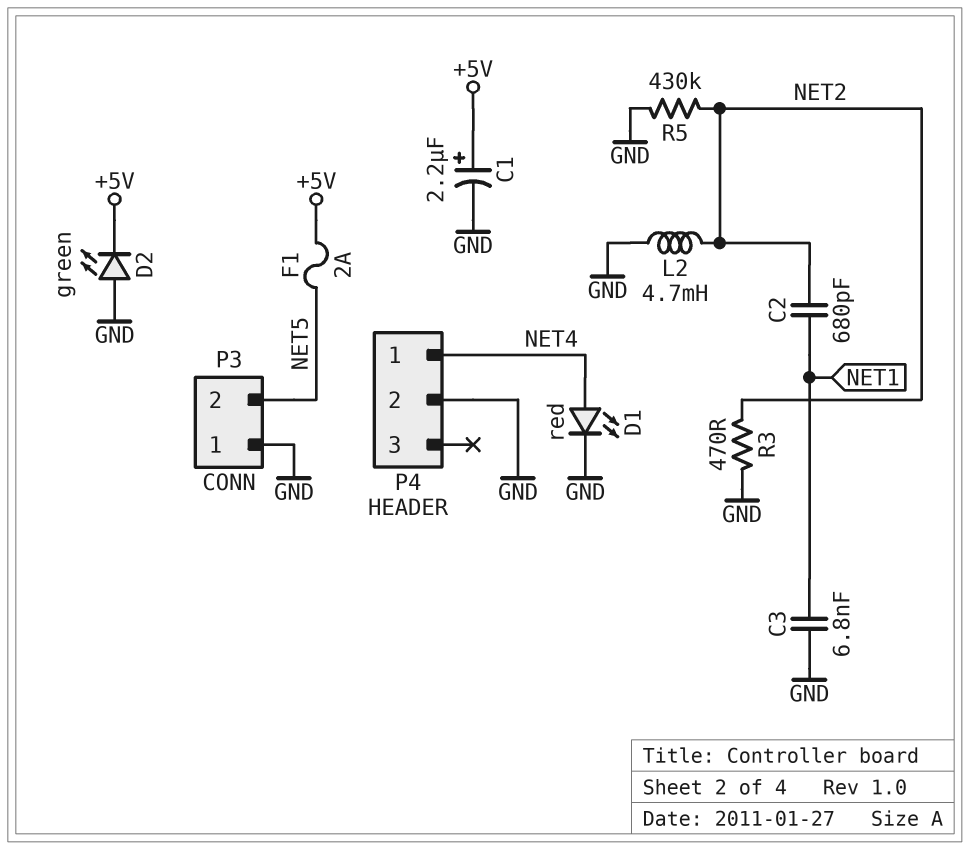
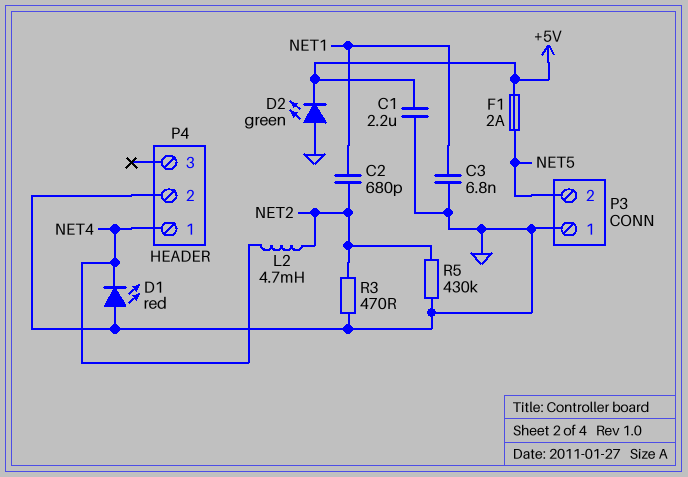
C1: 2.2uF (plus +5V, minus GND) -> 2.2uF (+5V, GND)
D1: LED red (A NET4, K GND) -> LED red (A GND, K NET4)
L2: 4.7mH (GND, NET2) -> 4.7mH (NET2, NET4)

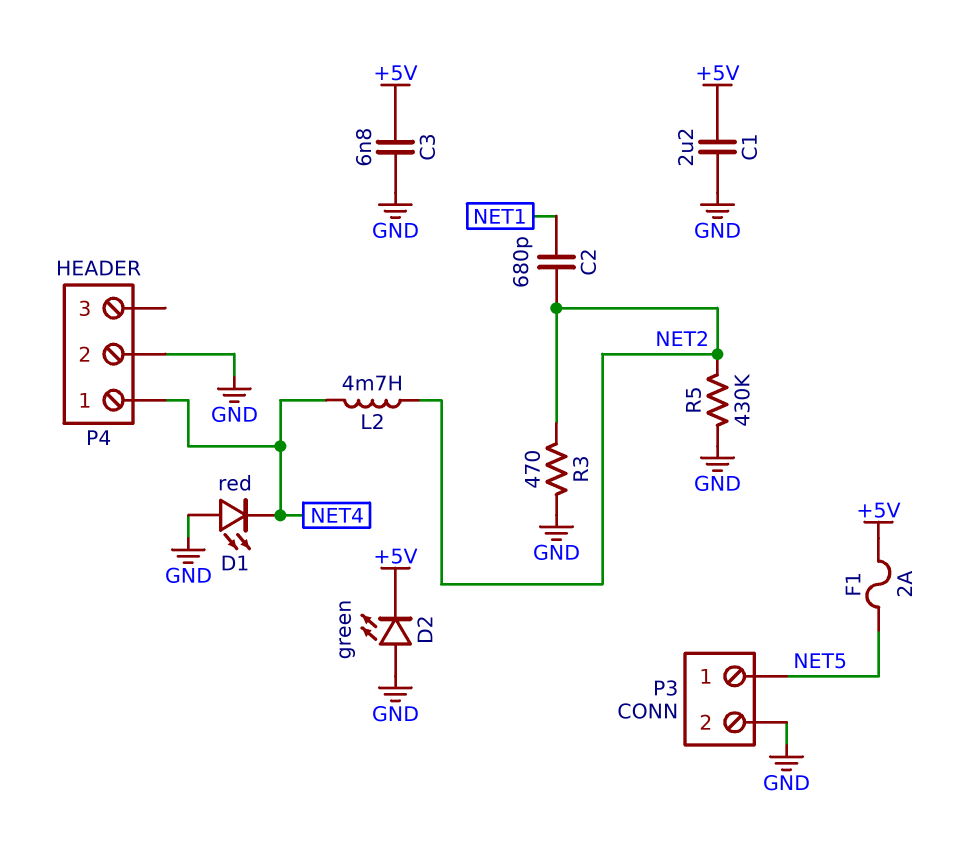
C3: 6.8nF (GND, NET1) -> 6.8nF (+5V, GND)
P3 pin 1: GND -> NET5
P3 pin 2: NET5 -> GND

